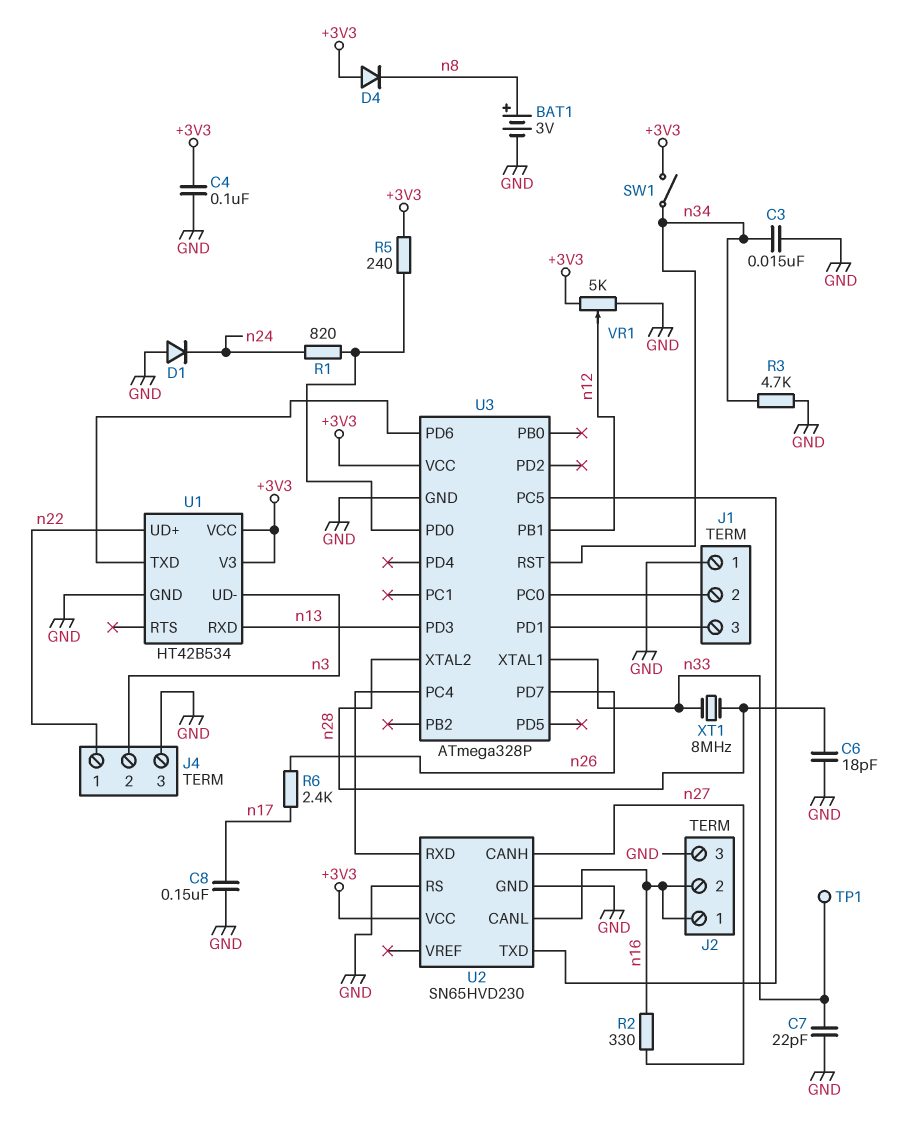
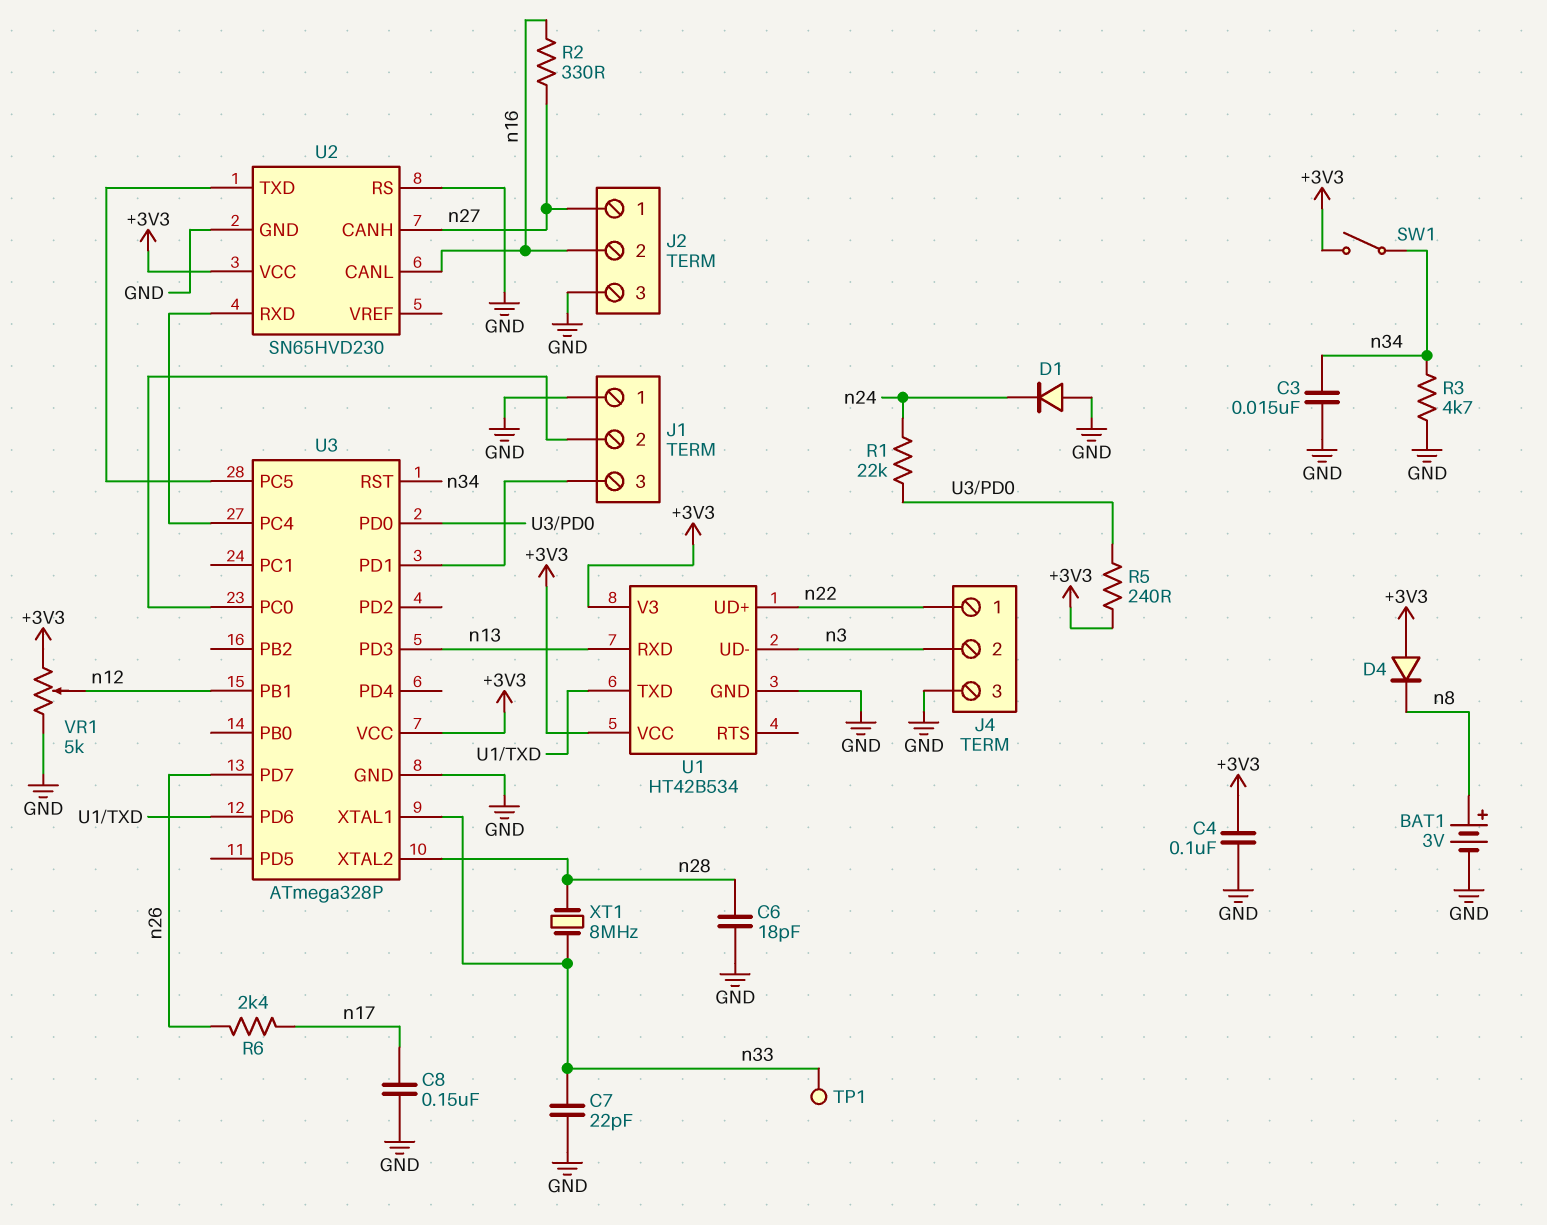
J2 pin 1: n16 -> n27
R1: 820 (U3/PD0, n24) -> 22k (U3/PD0, n24)

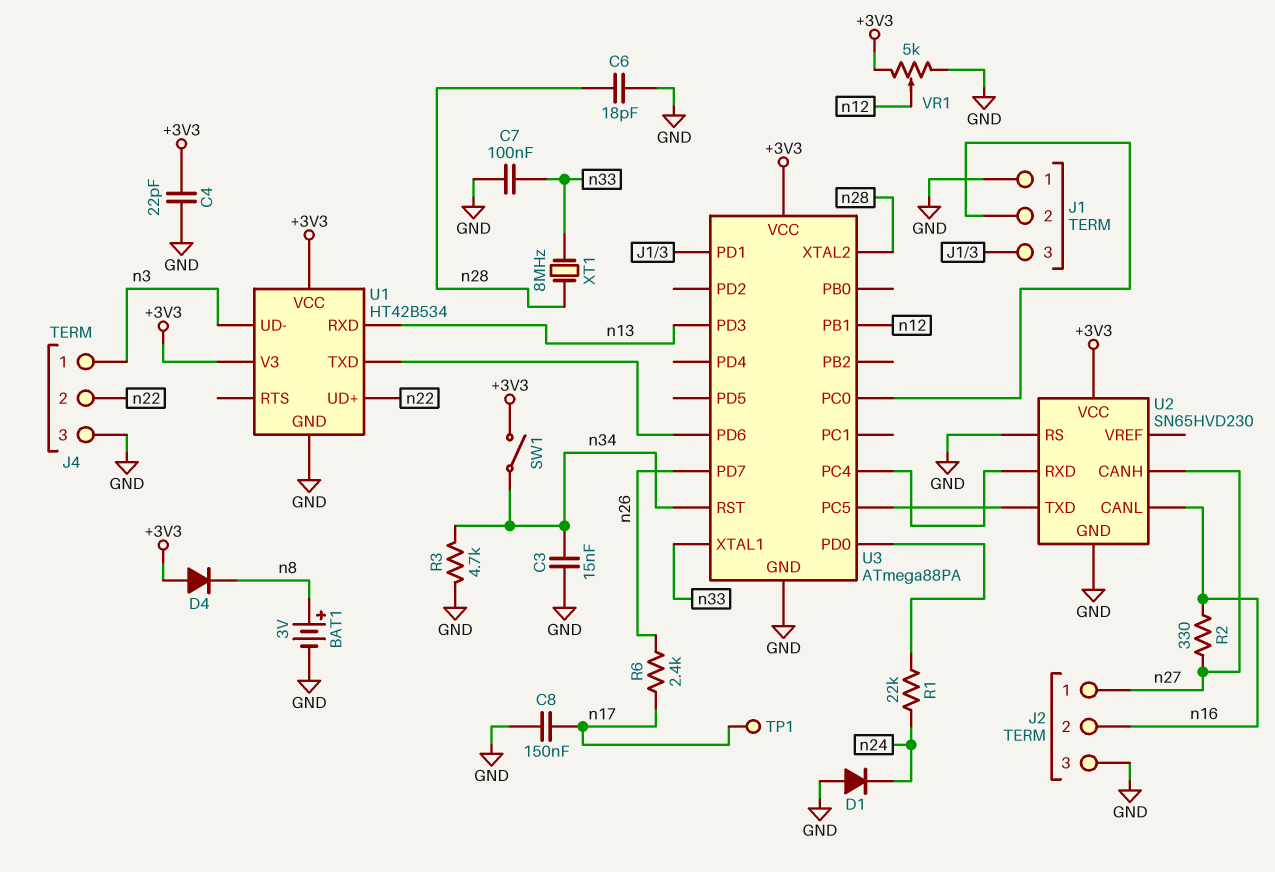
C4: 100nF (+3V3, GND) -> 22pF (+3V3, GND)
C7: 22pF (GND, n33) -> 100nF (GND, n33)
J4 pin 1: n22 -> n3
J4 pin 2: n3 -> n22
R5: 240 (+3V3, U3/PD0) -> none
TP1: test point (n33) -> test point (n17)
U3: ATmega328P -> ATmega88PA

